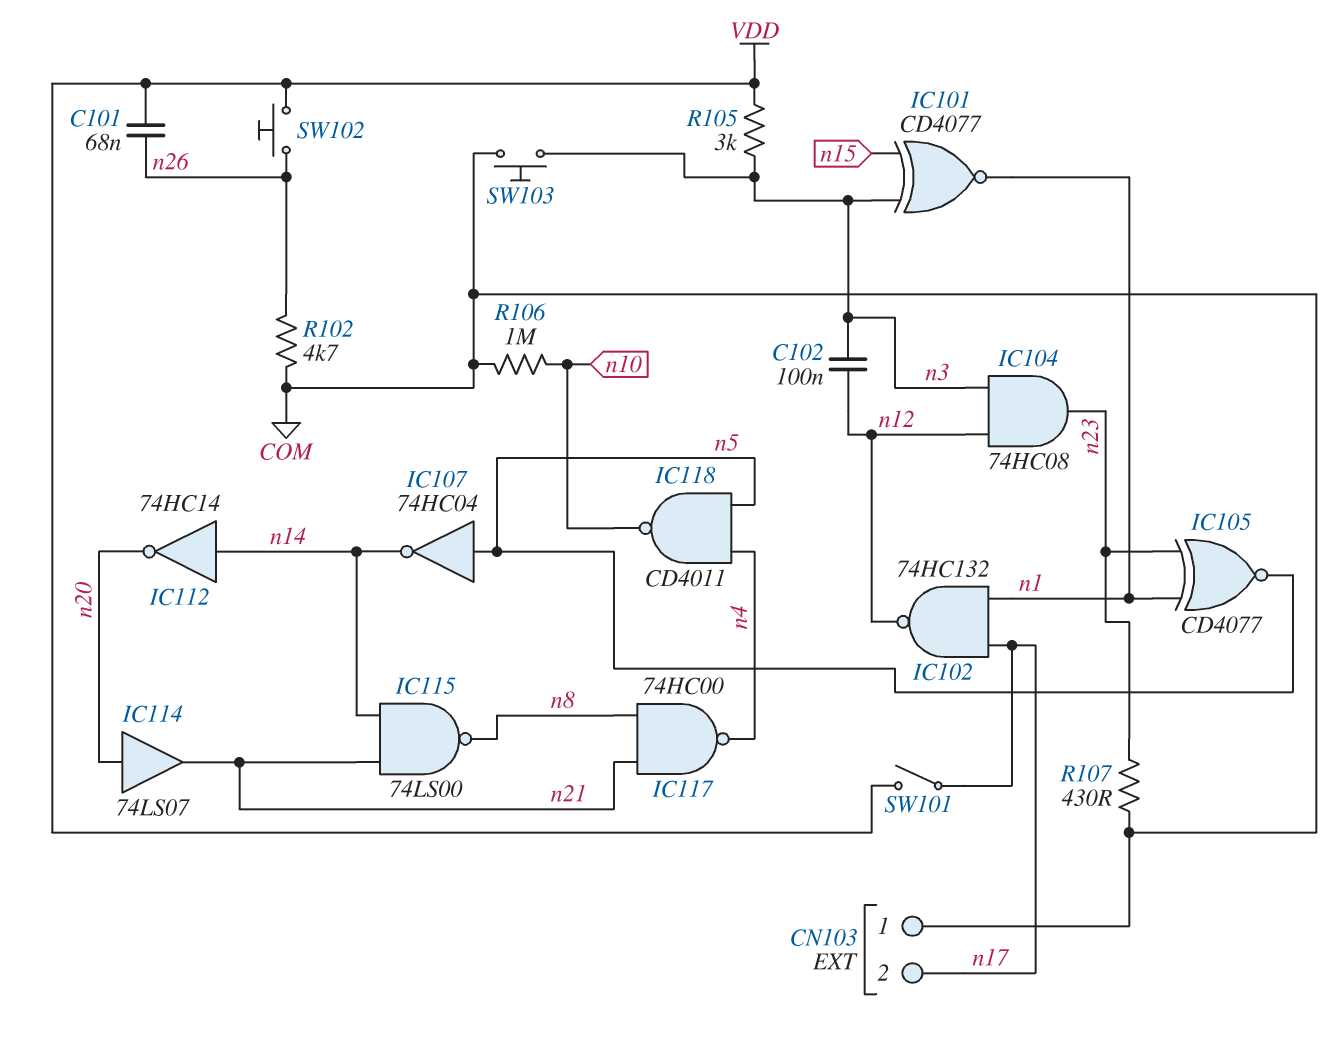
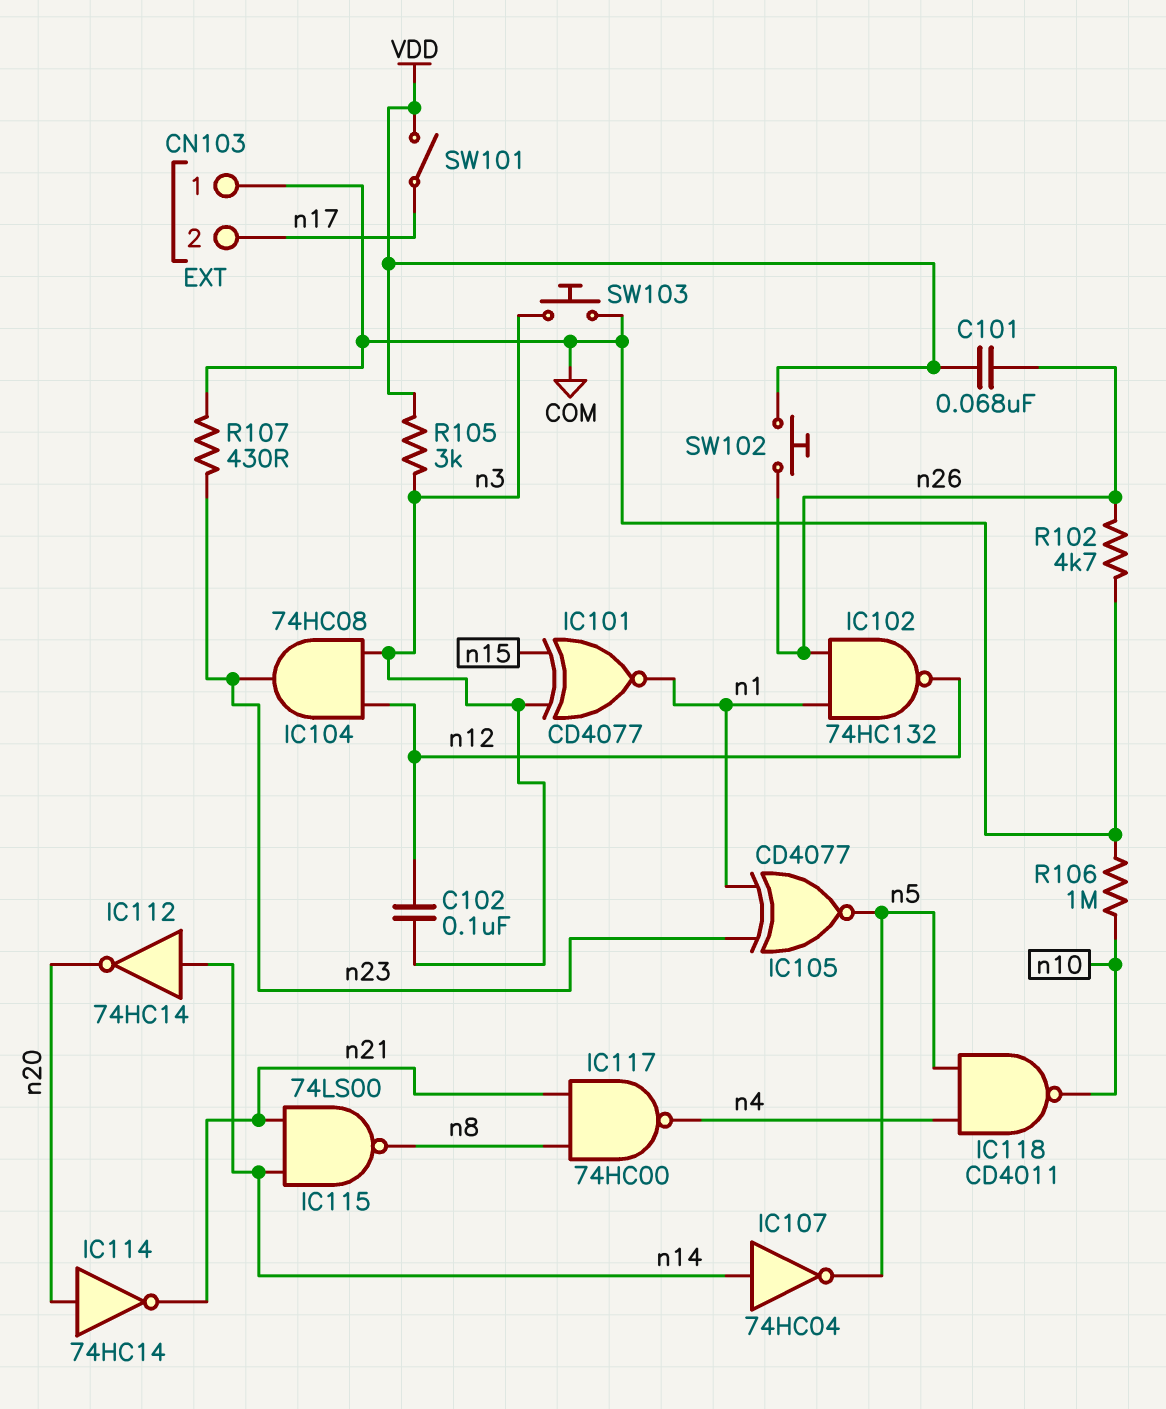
IC102: NAND 74HC132 (in n1, in n17, out n12) -> NAND 74HC132 (in n1, in n26, out n12)
IC107: NOT 74HC04 (in n5, out n14) -> NOT 74HC04 (in n14, out n5)
IC114: buffer 74LS07 (in n20, out n21) -> NOT 74HC14 (in n20, out n21)

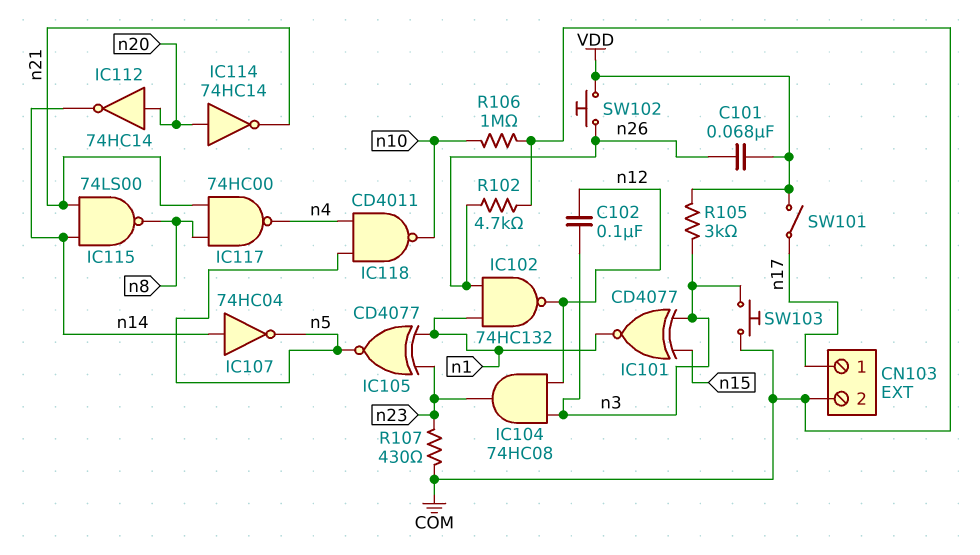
CN103 pin 1: COM -> n17
CN103 pin 2: n17 -> COM
IC112: NOT 74HC14 (in n14, out n20) -> NOT 74HC14 (in n20, out n14)

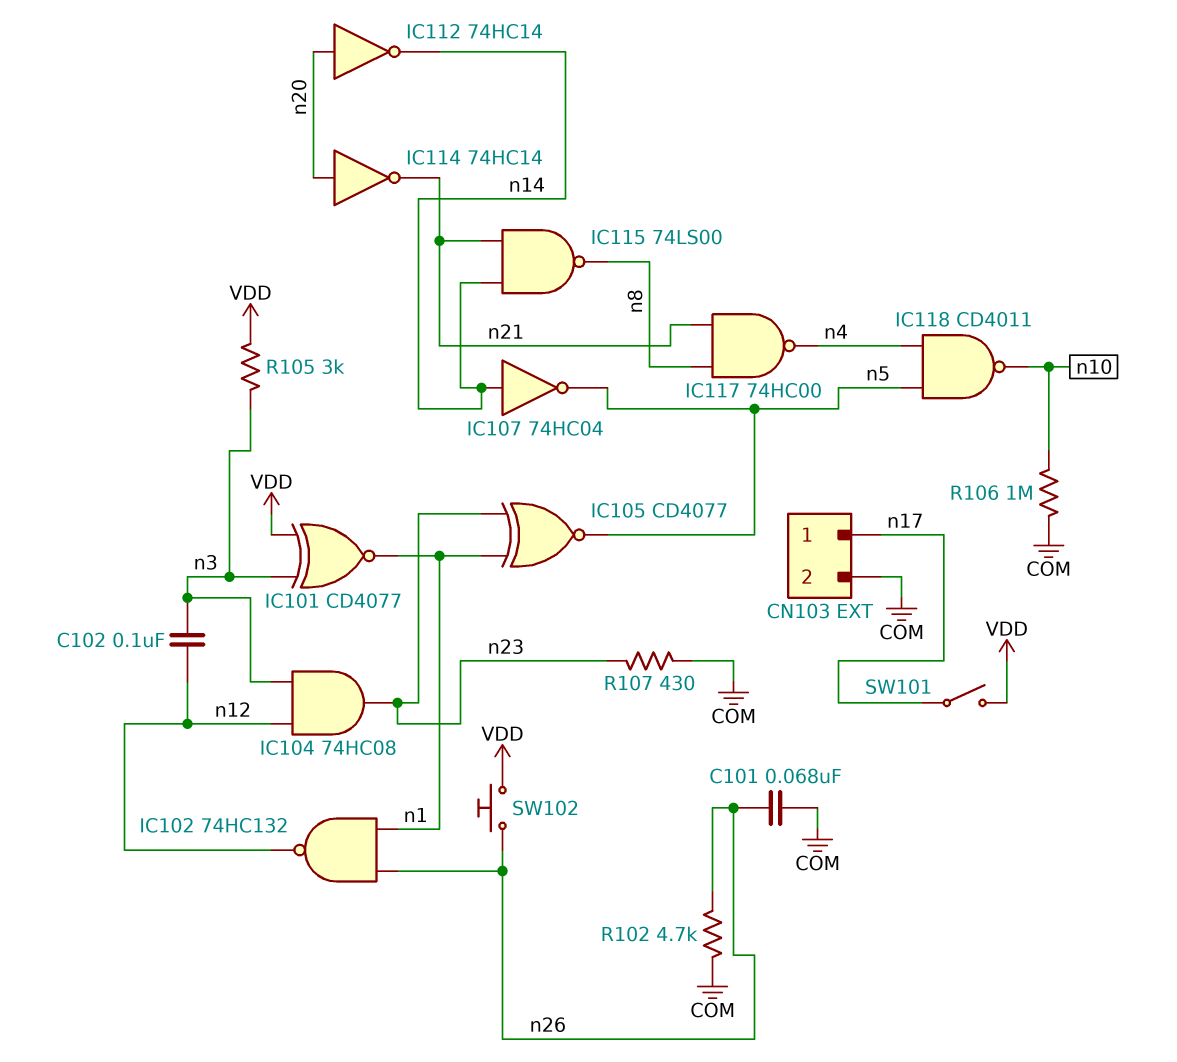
C101: 68nF (VDD, n26) -> 68nF (COM, n26)
IC101: XNOR CD4077 (in n3, in n15, out n1) -> XNOR CD4077 (in VDD, in n3, out n1)
SW103: button (COM, n3) -> none

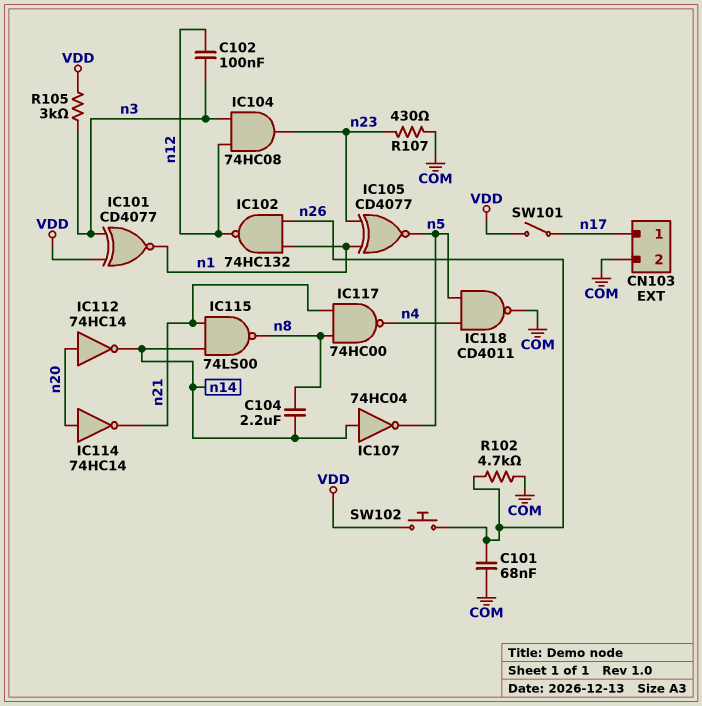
C104: none -> 2.2uF (n8, n14)
IC118: NAND CD4011 (in n4, in n5, out n10) -> NAND CD4011 (in n4, in n5, out COM)
R106: 1M (COM, n10) -> none

